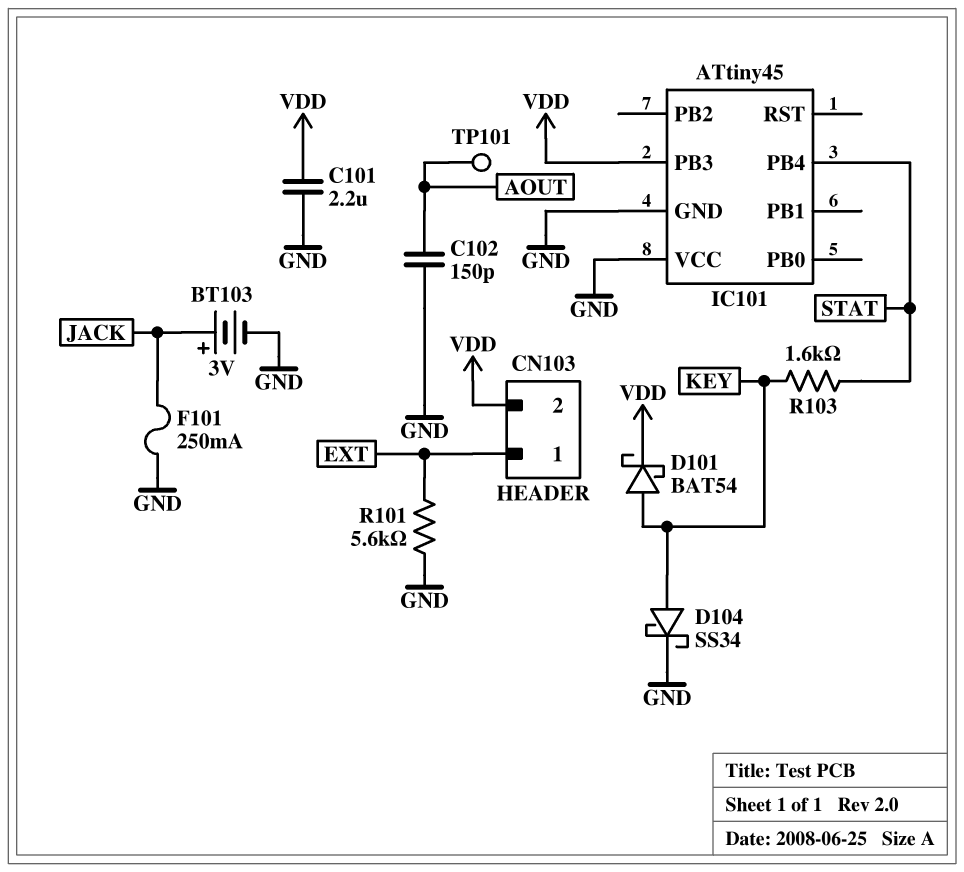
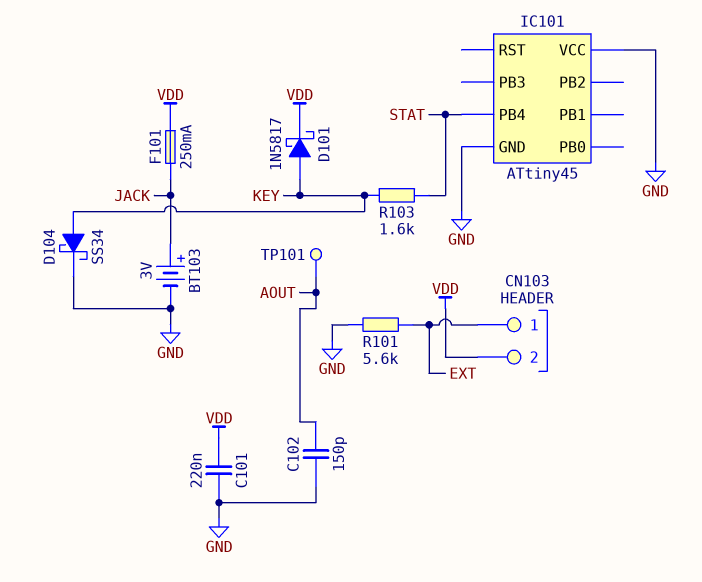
C101: 2.2uF (GND, VDD) -> 220nF (GND, VDD)
D101: schottky BAT54 (A KEY, K VDD) -> schottky 1N5817 (A KEY, K VDD)
F101: 250mA (GND, JACK) -> 250mA (JACK, VDD)
IC101 pin PB3: VDD -> none

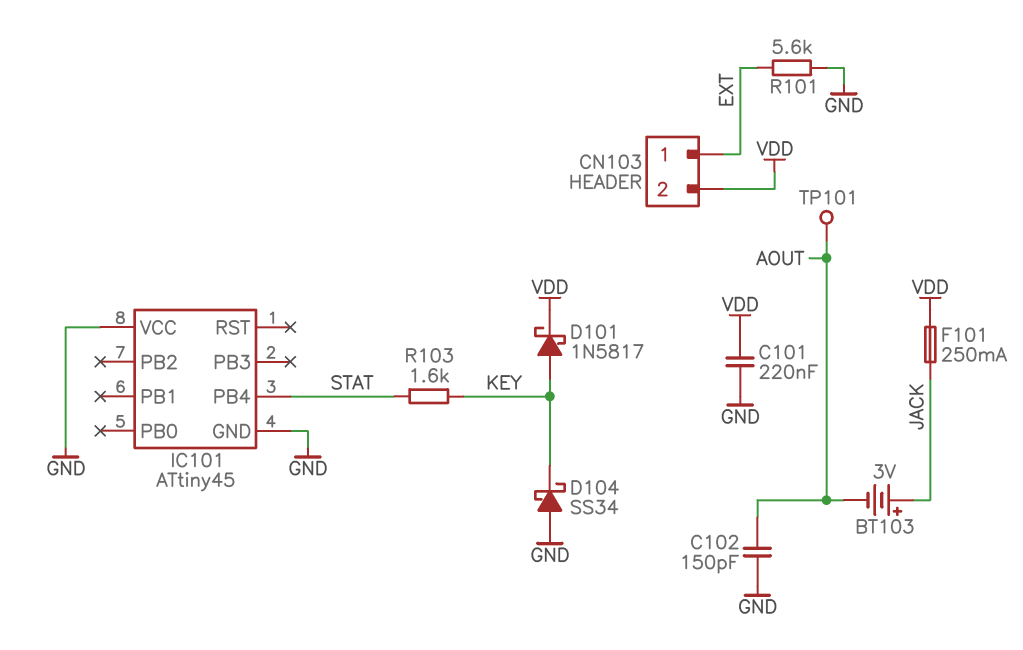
BT103: 3V (plus JACK, minus GND) -> 3V (plus JACK, minus AOUT)
D104: schottky SS34 (A KEY, K GND) -> schottky SS34 (A GND, K KEY)

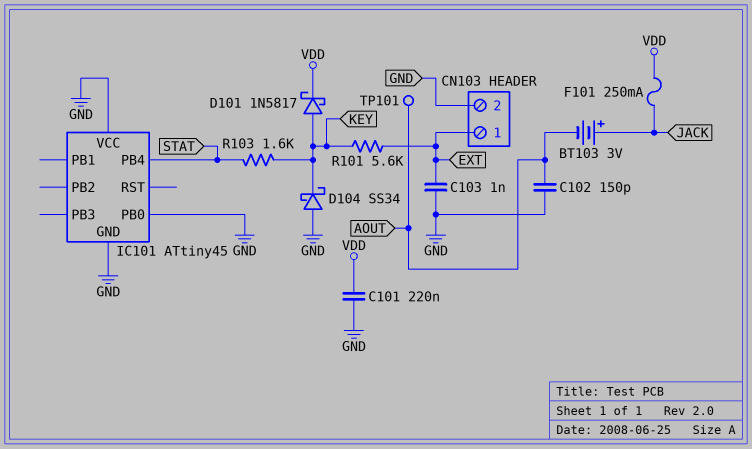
C103: none -> 1nF (EXT, GND)
CN103 pin 2: VDD -> GND
IC101 pin PB0: none -> GND
R101: 5.6k (EXT, GND) -> 5.6k (EXT, KEY)

